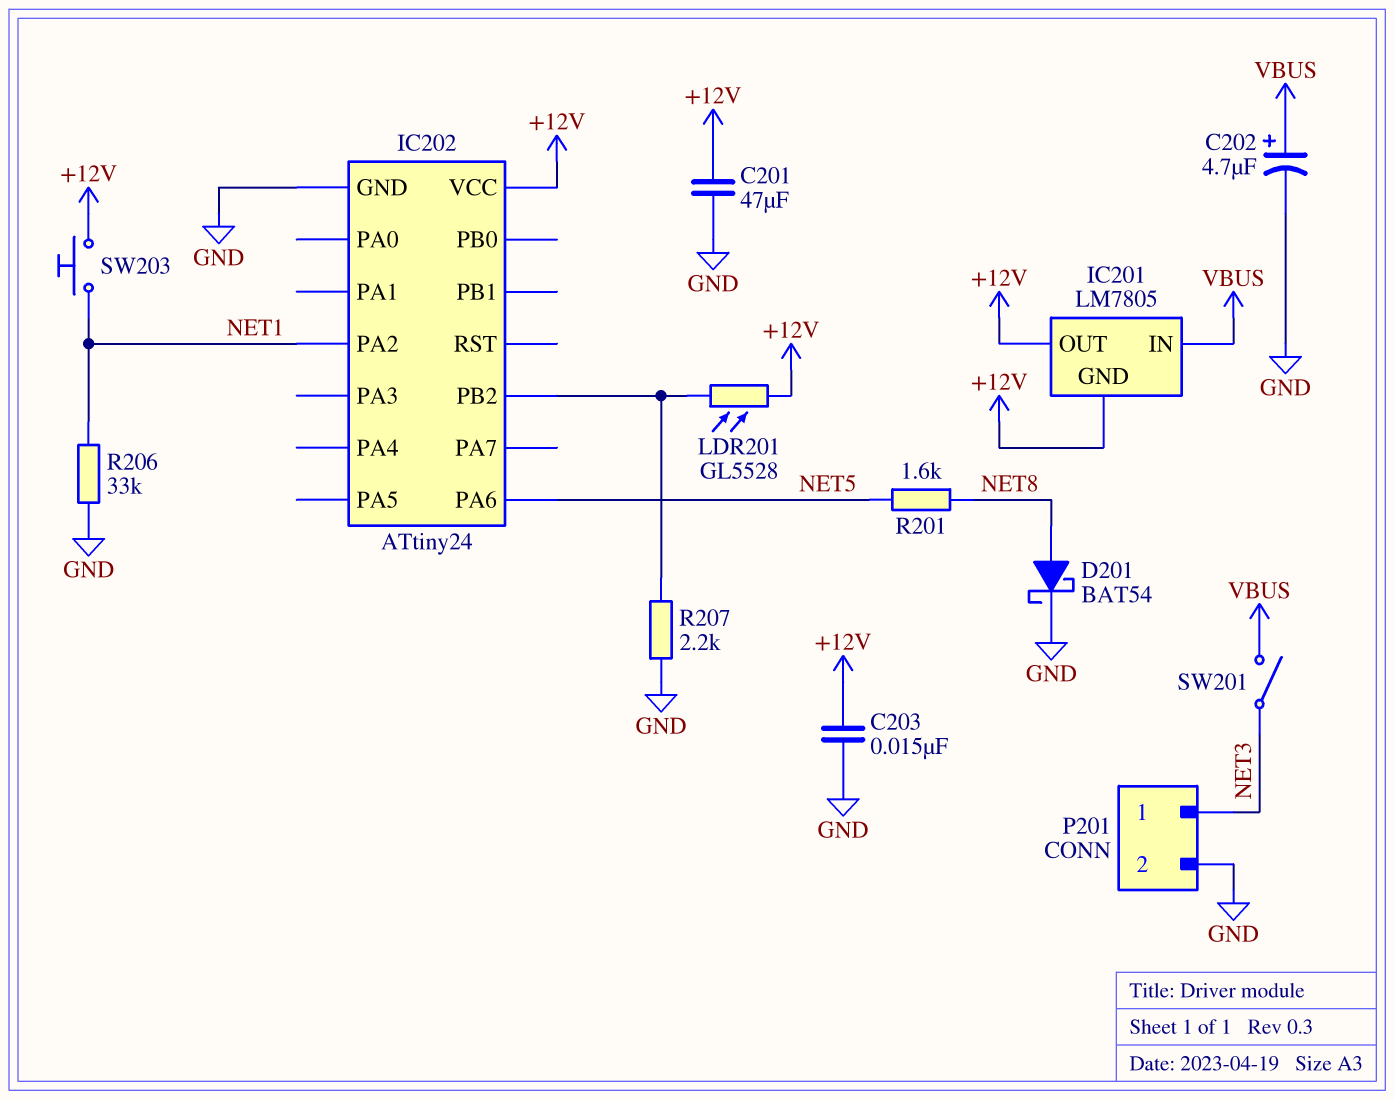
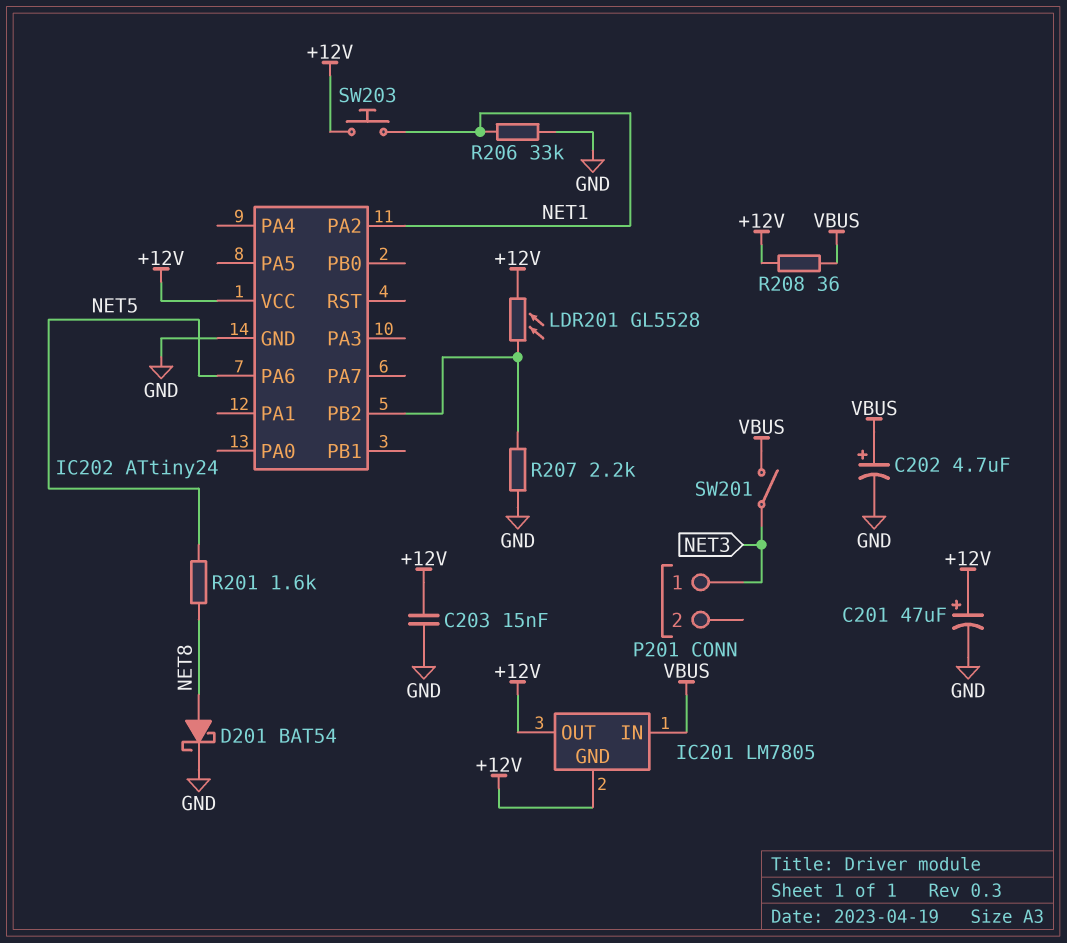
C201: 47uF (+12V, GND) -> 47uF (plus +12V, minus GND)
P201 pin 2: GND -> none
R208: none -> 36 (+12V, VBUS)

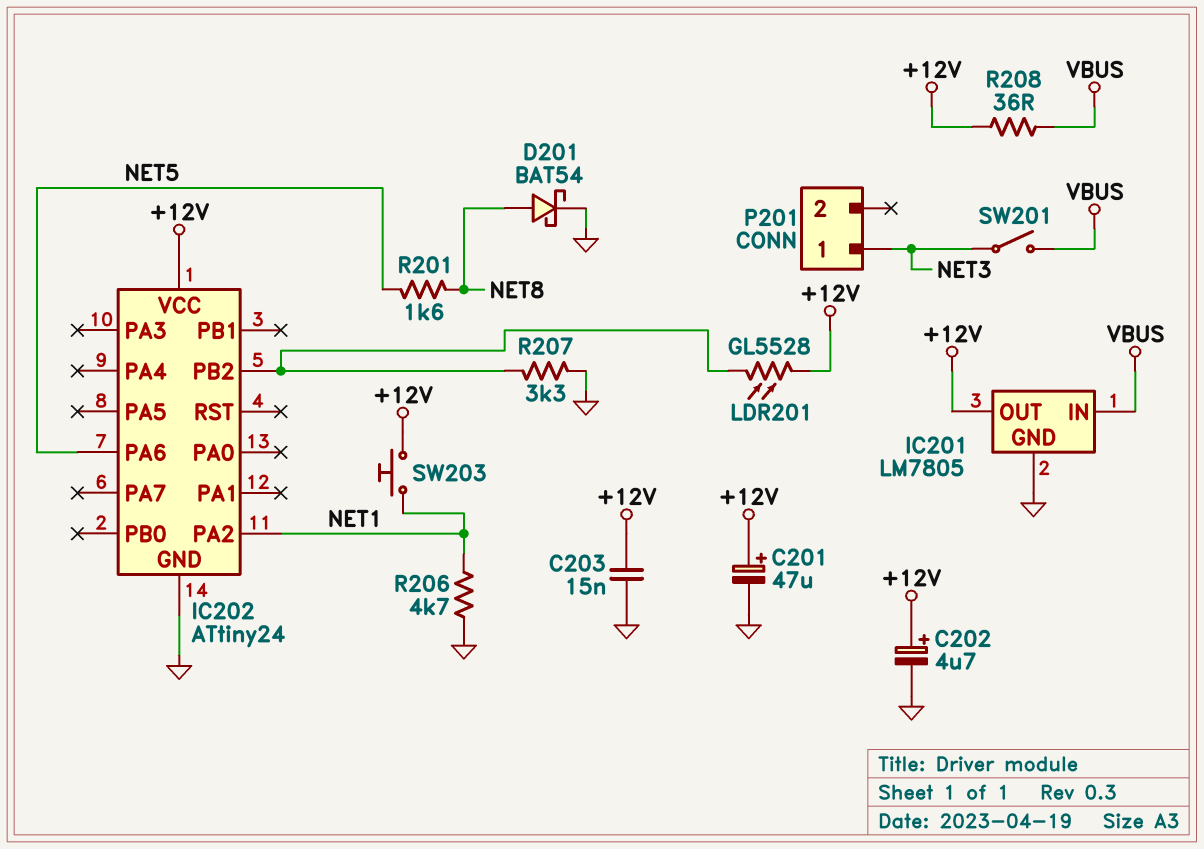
C202: 4.7uF (plus VBUS, minus GND) -> 4.7uF (plus +12V, minus GND)
IC201 pin GND: +12V -> GND
R206: 33k (GND, NET1) -> 4.7k (GND, NET1)
R207: 2.2k (GND, IC202/PB2) -> 3.3k (GND, IC202/PB2)

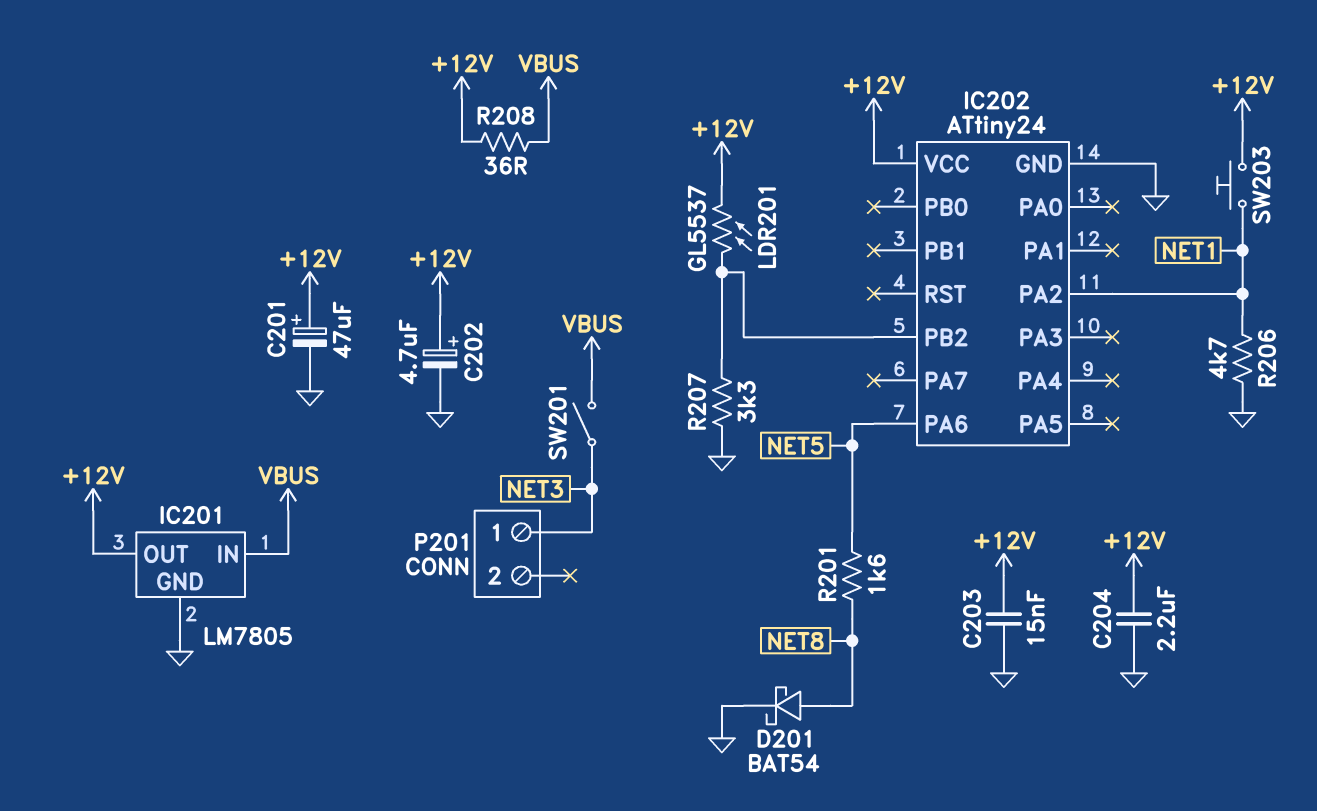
C204: none -> 2.2uF (+12V, GND)
LDR201: GL5528 (+12V, IC202/PB2) -> GL5537 (+12V, IC202/PB2)

